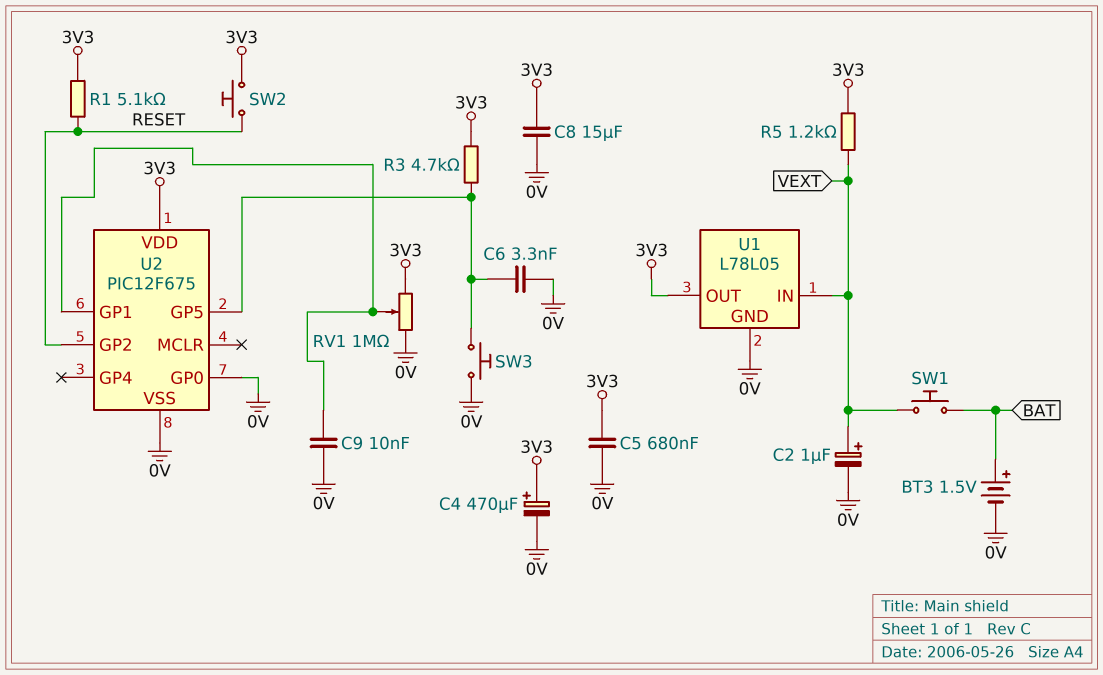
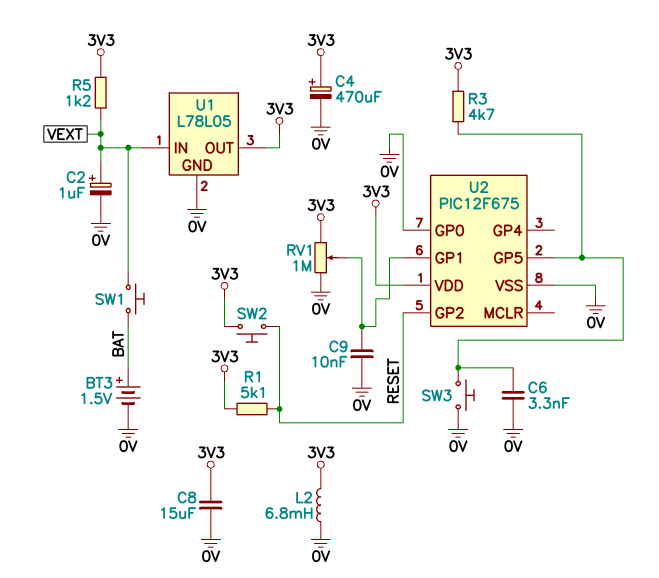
C5: 680nF (0V, 3V3) -> none
L2: none -> 6.8mH (0V, 3V3)

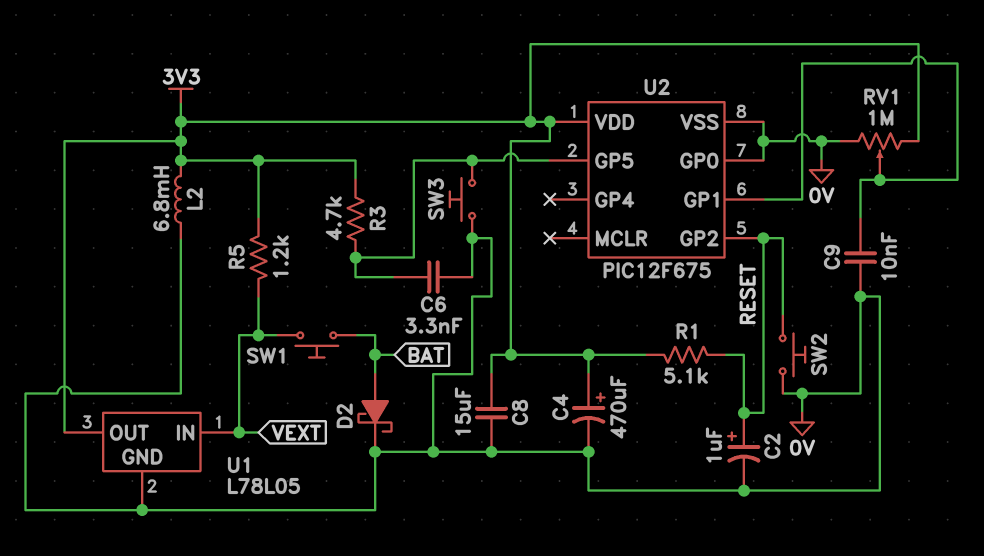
BT3: 1.5V (plus BAT, minus 0V) -> none
C2: 1uF (plus VEXT, minus 0V) -> 1uF (plus RESET, minus 0V)
D2: none -> schottky (A BAT, K 0V)
SW2: button (3V3, RESET) -> button (0V, RESET)

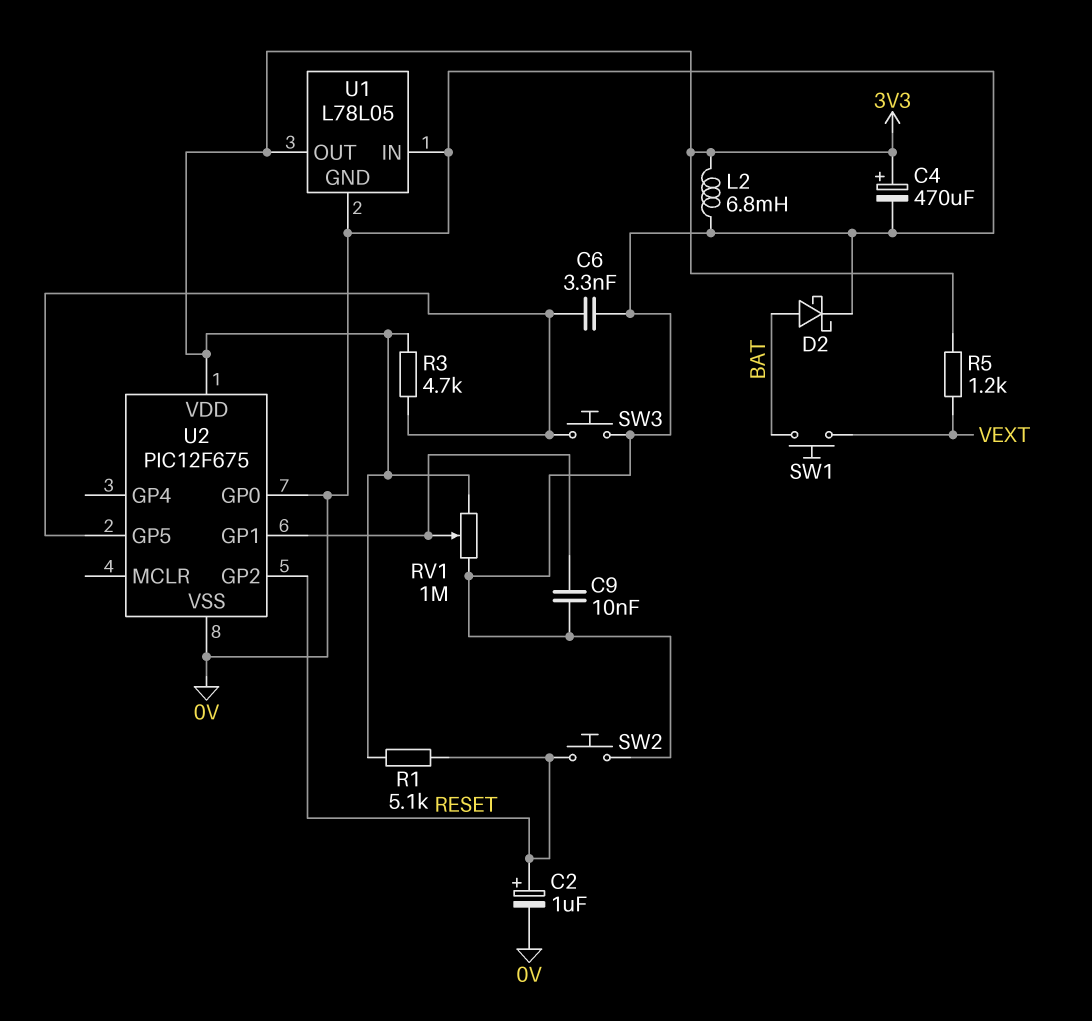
C8: 15uF (0V, 3V3) -> none
U1 pin IN: VEXT -> 0V

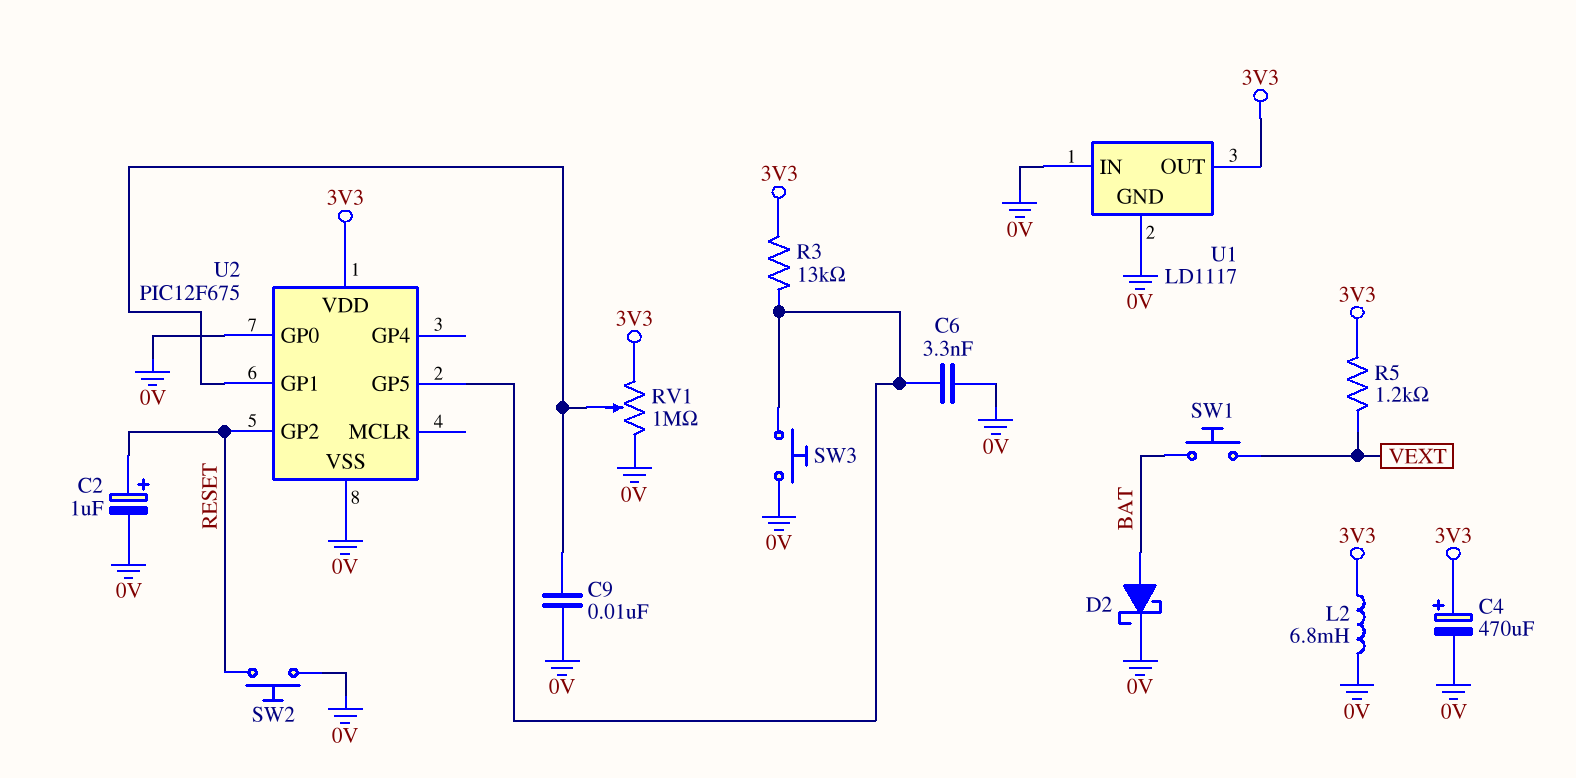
R1: 5.1k (3V3, RESET) -> none
R3: 4.7k (3V3, U2/GP5) -> 13k (3V3, U2/GP5)
U1: L78L05 -> LD1117

